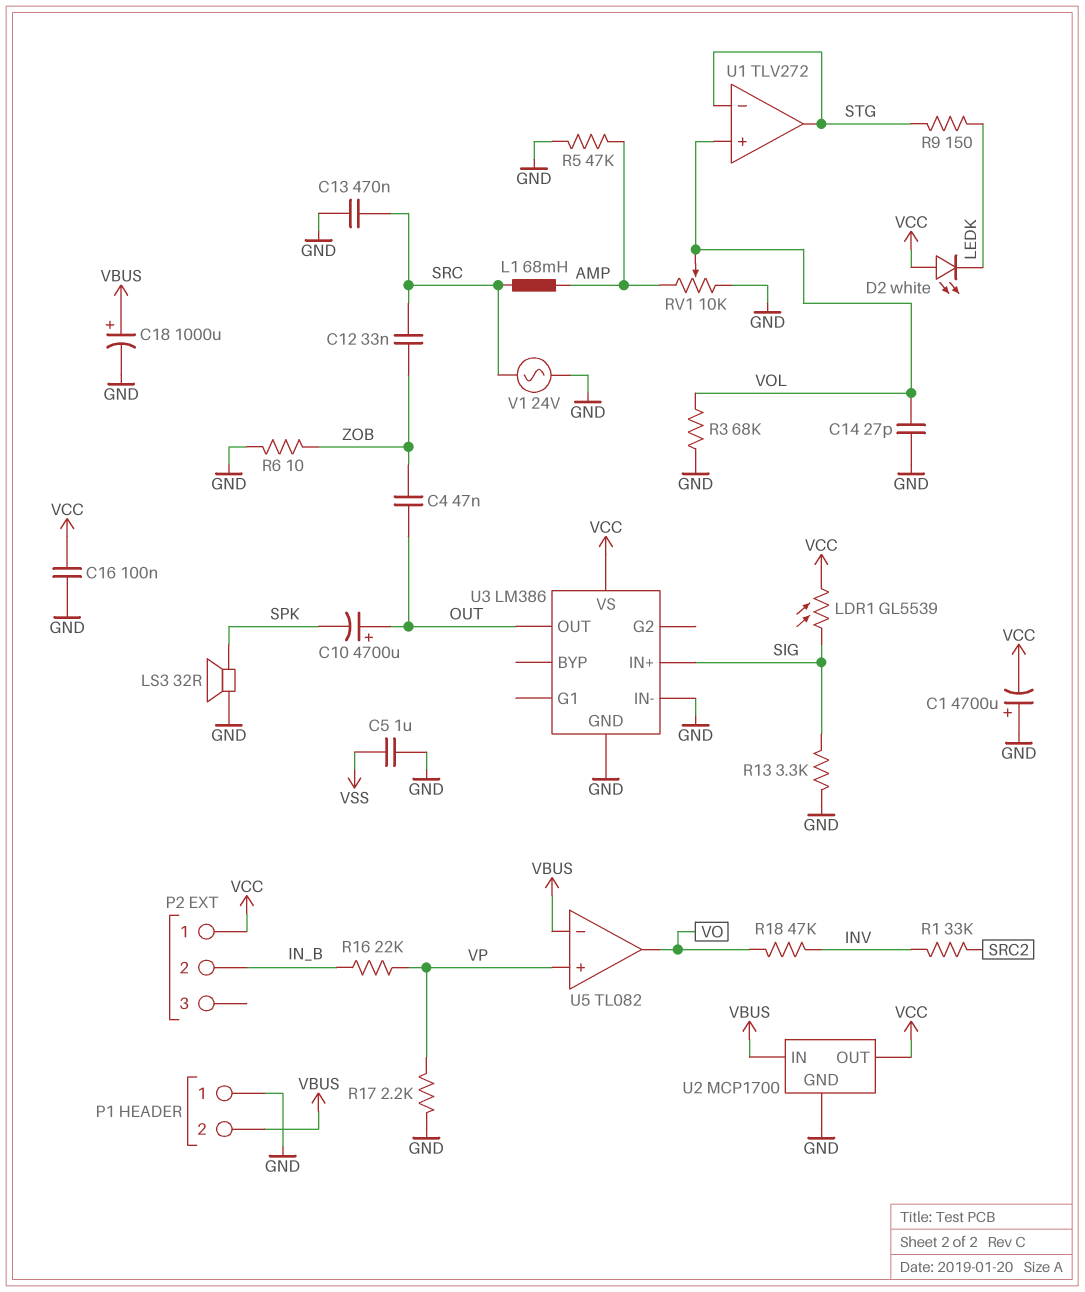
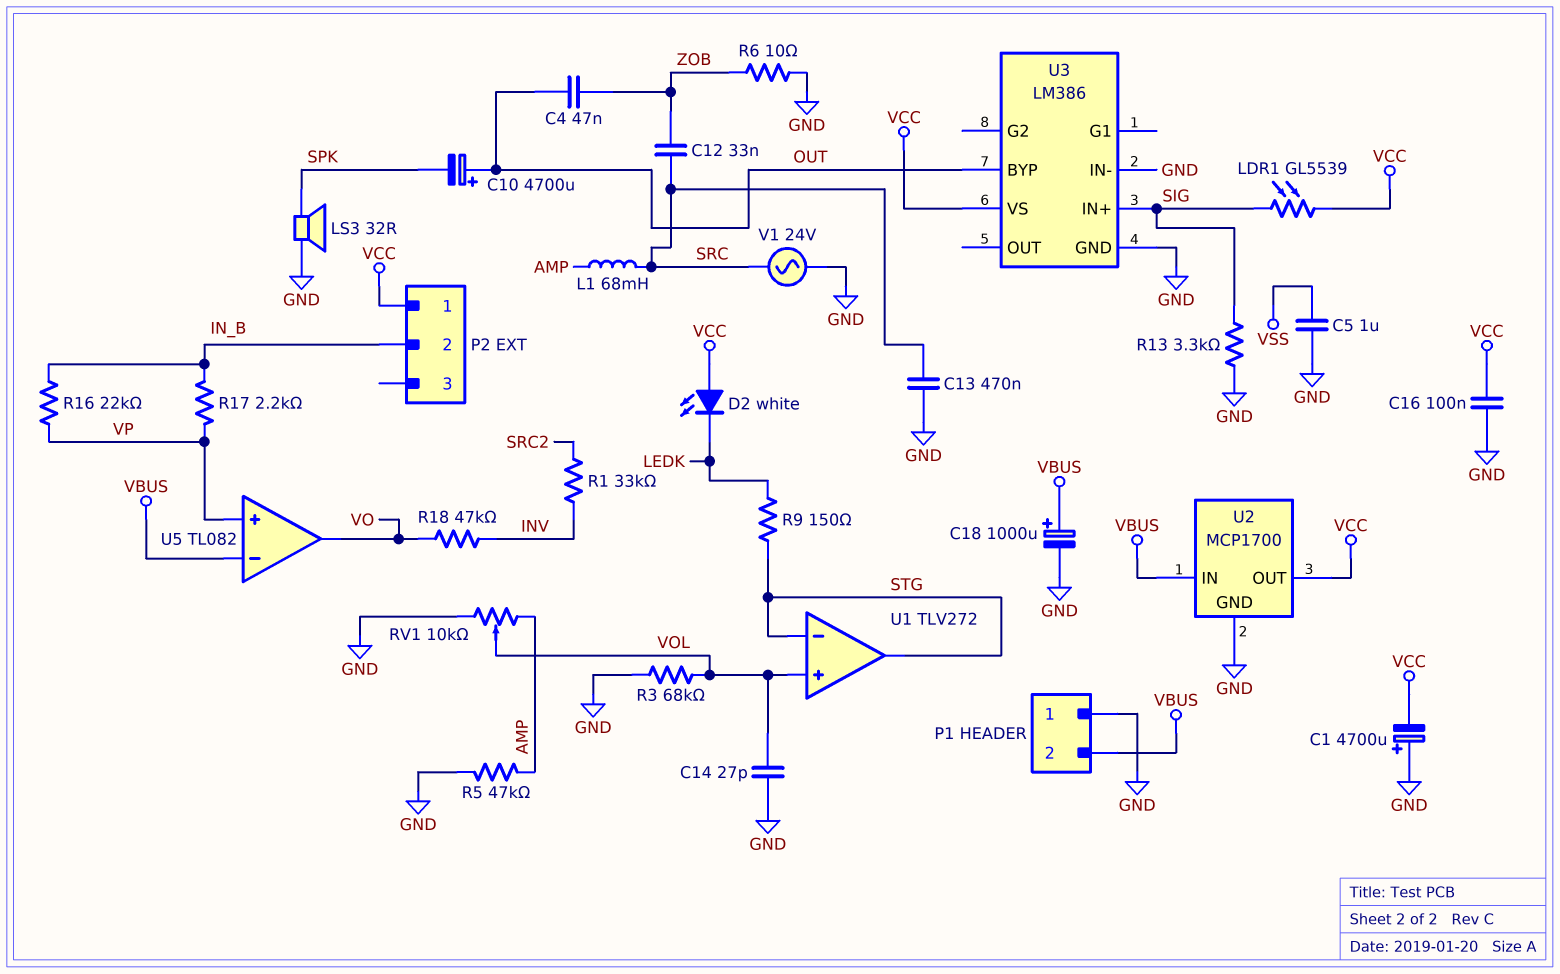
R17: 2.2k (GND, VP) -> 2.2k (IN_B, VP)
U3 pin BYP: none -> OUT
U3 pin OUT: OUT -> none

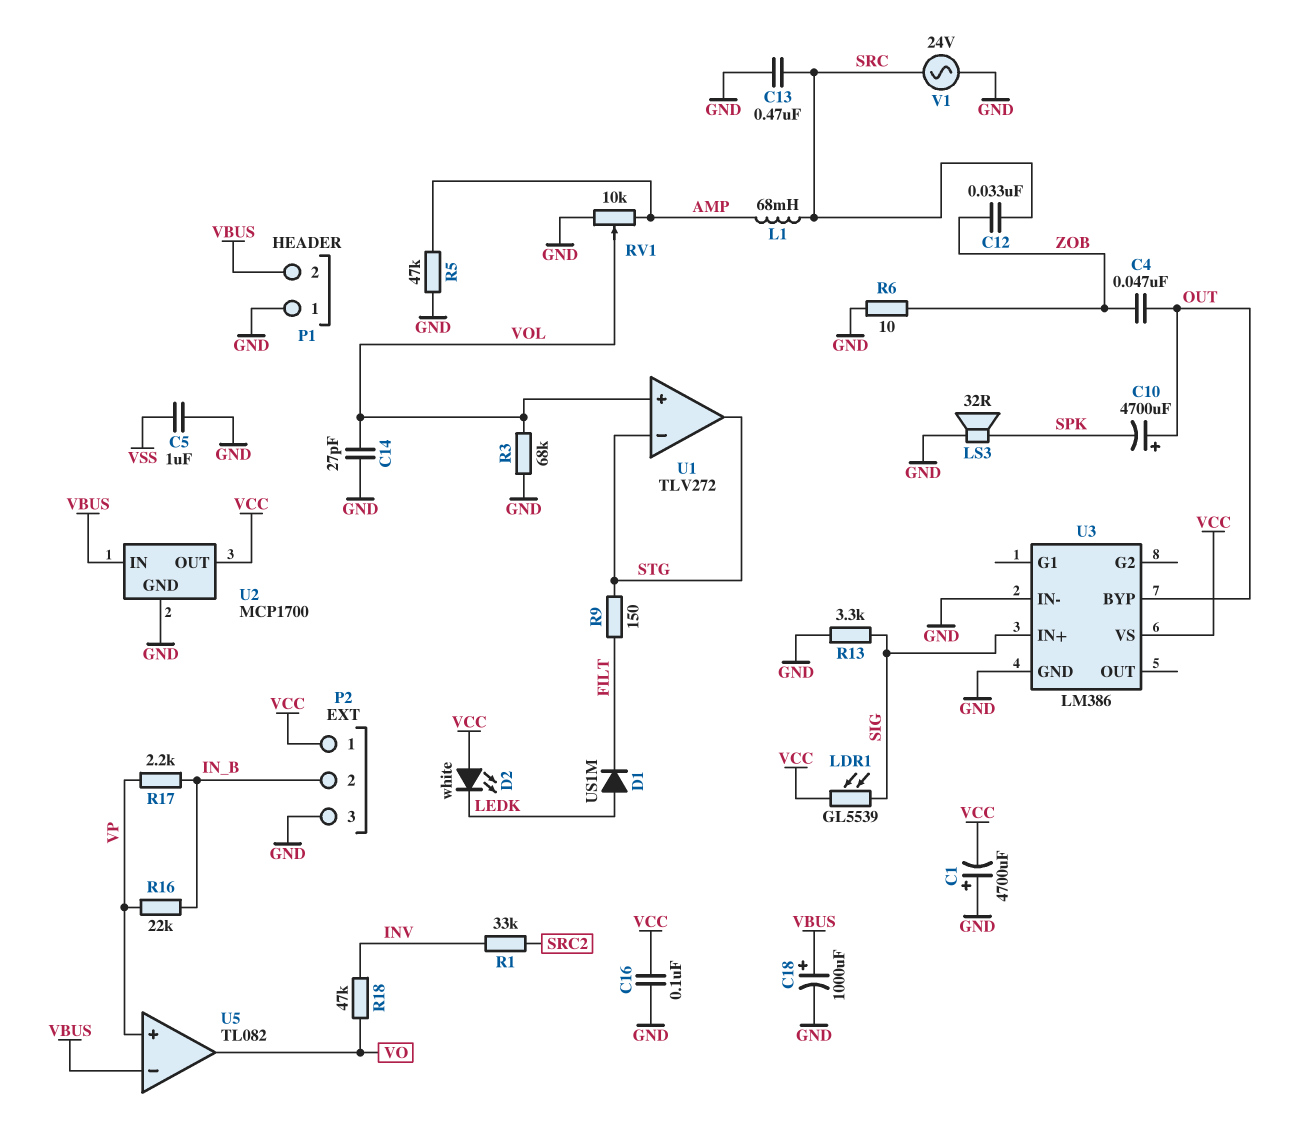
D1: none -> diode US1M (A LEDK, K FILT)
P2 pin 3: none -> GND
R9: 150 (LEDK, STG) -> 150 (FILT, STG)

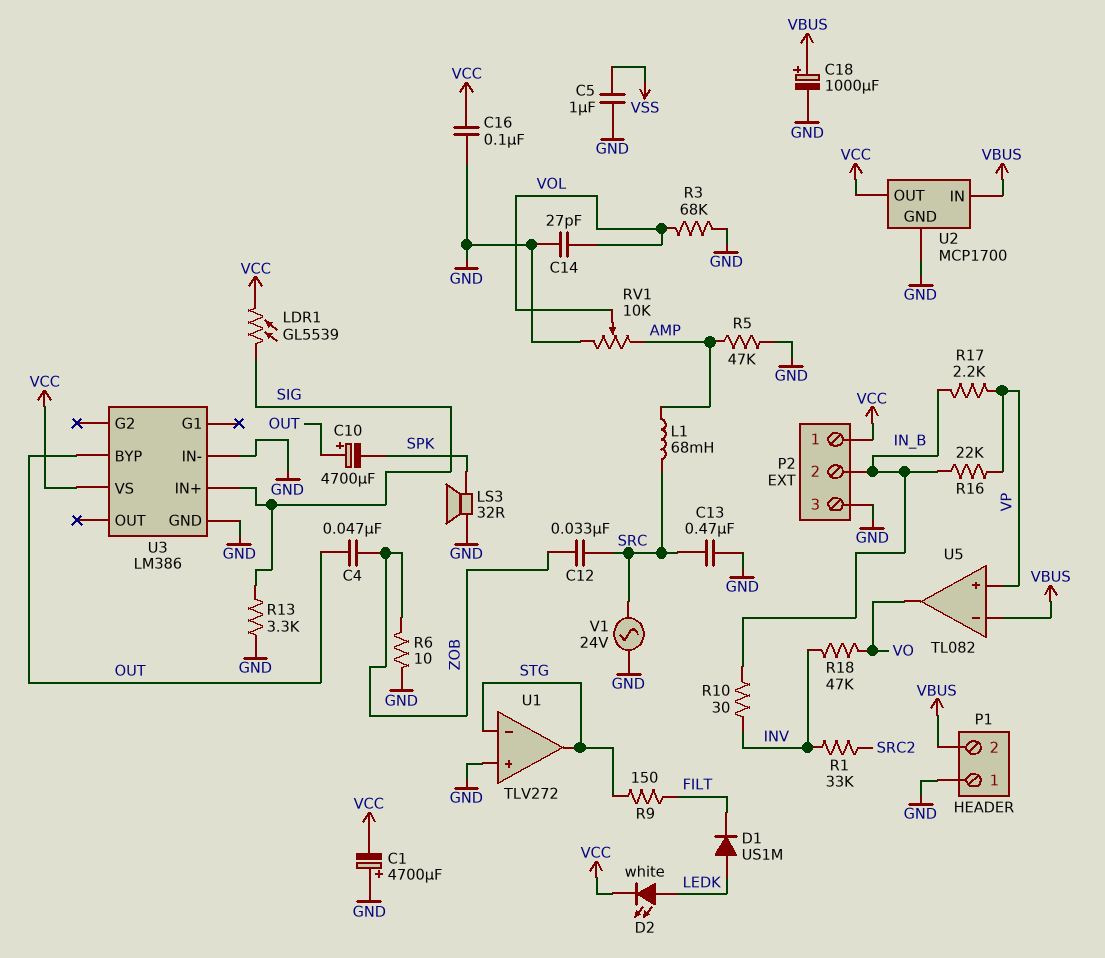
D2: LED white (A VCC, K LEDK) -> LED white (A LEDK, K VCC)
R10: none -> 30 (INV, IN_B)
U1 pin in+: VOL -> GND

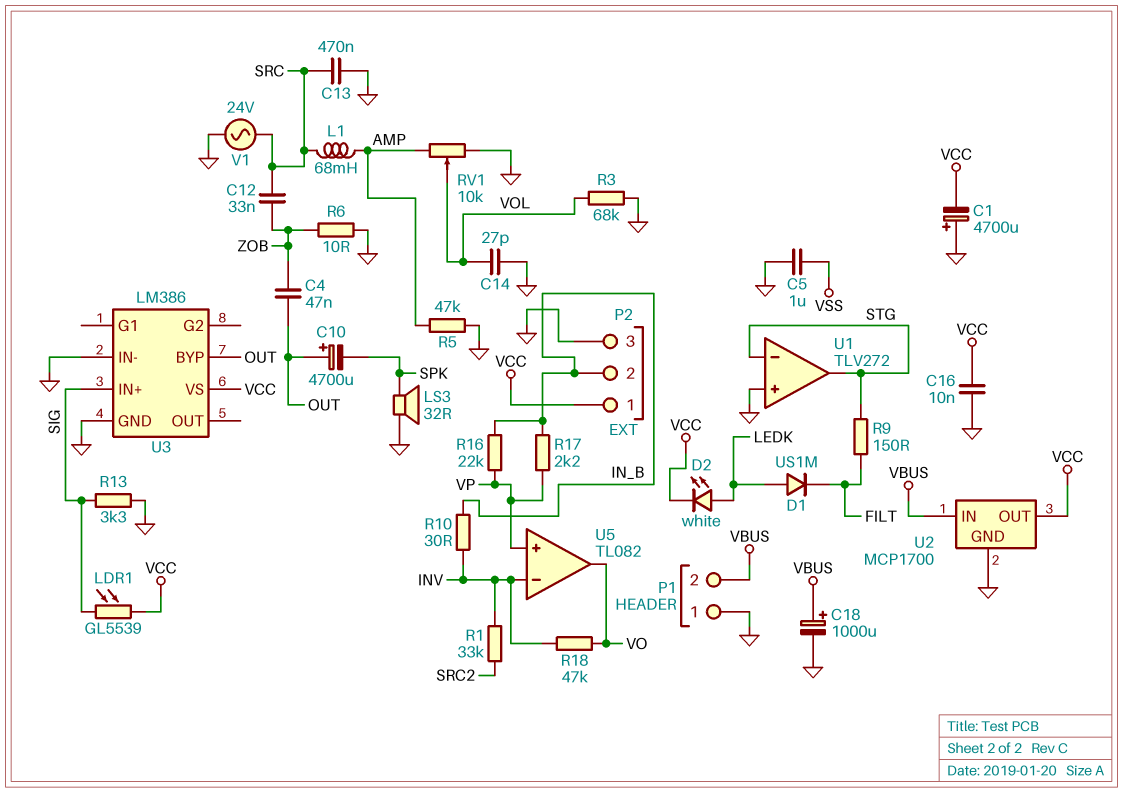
C16: 100nF (GND, VCC) -> 10nF (GND, VCC)
U5 pin in-: VBUS -> INV

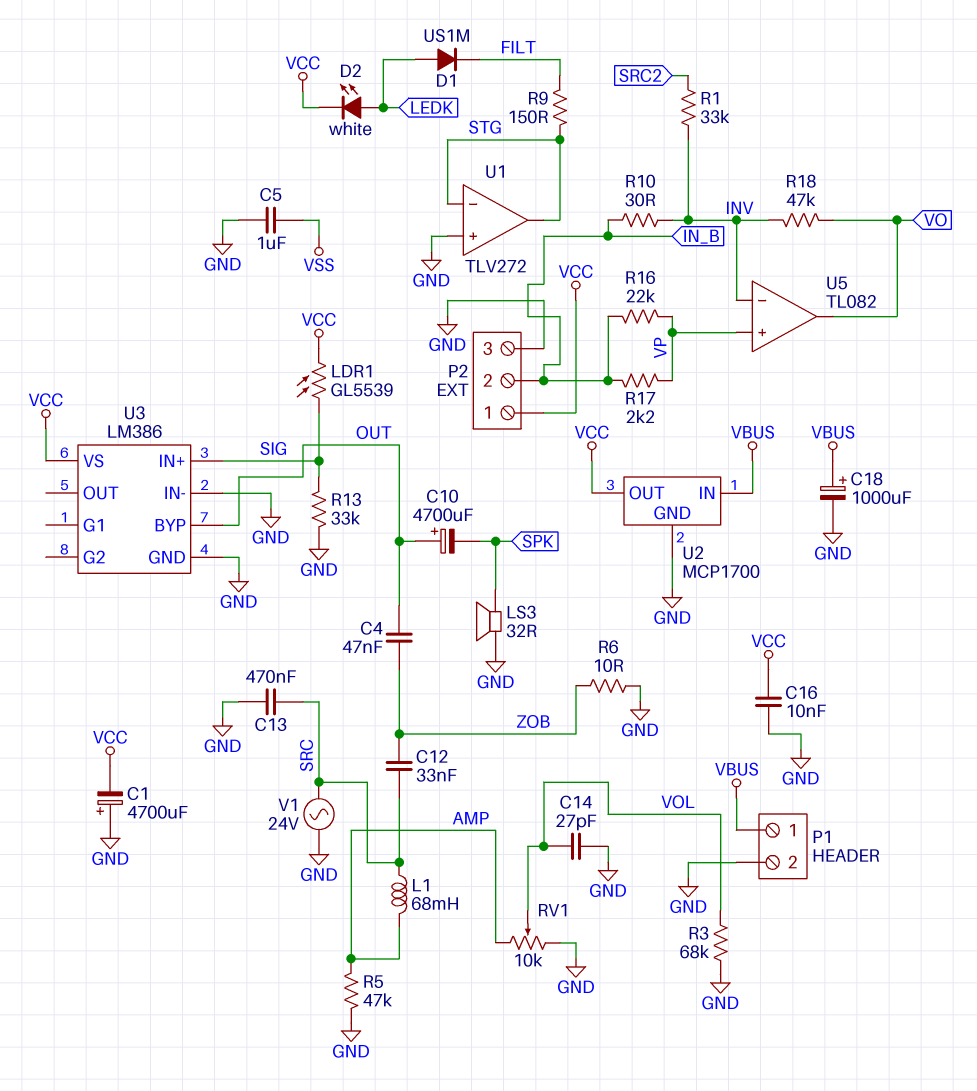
P1 pin 1: GND -> VBUS
P1 pin 2: VBUS -> GND
R13: 3.3k (GND, SIG) -> 33k (GND, SIG)

